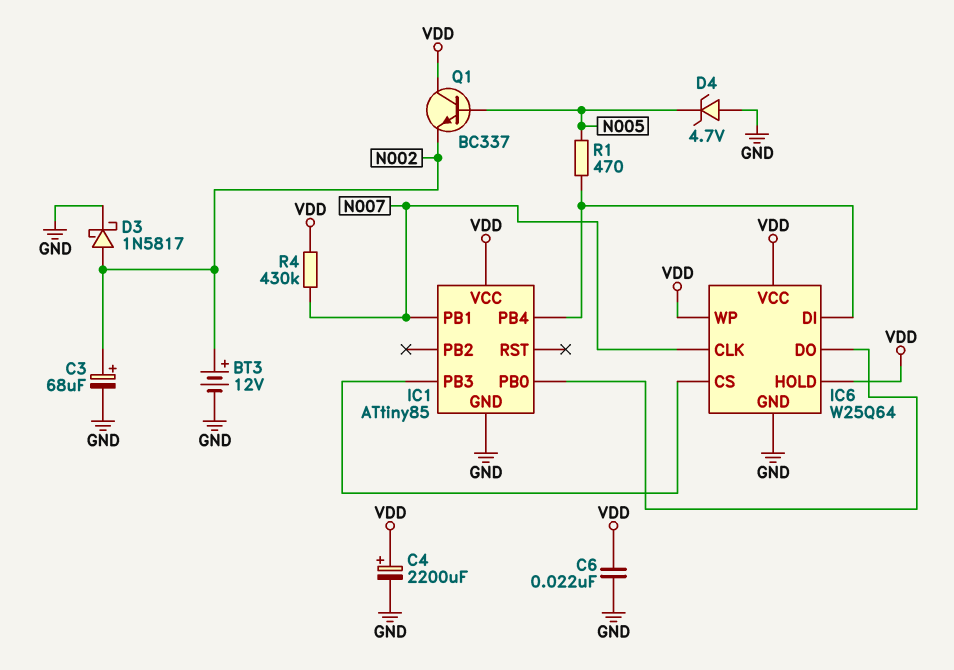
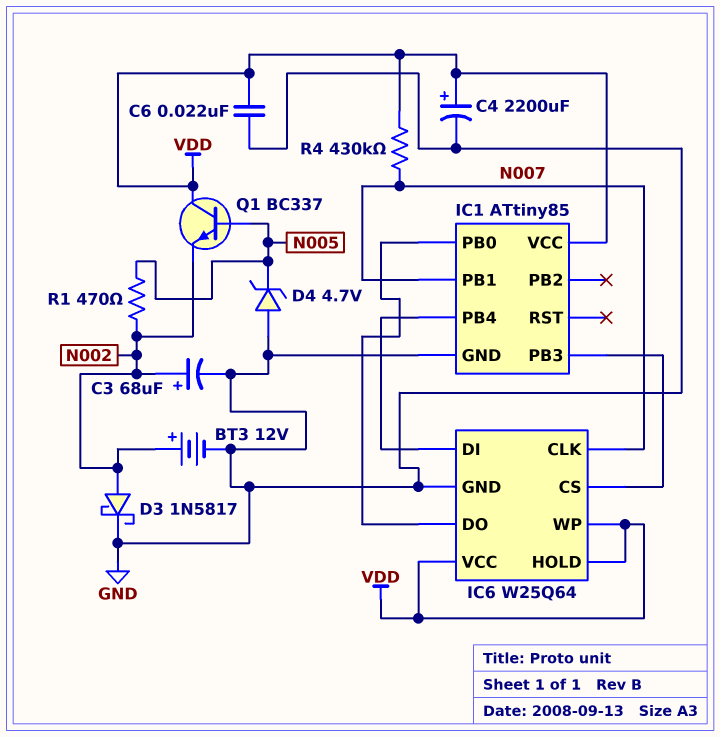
R1: 470 (IC1/PB4, N005) -> 470 (N002, N005)

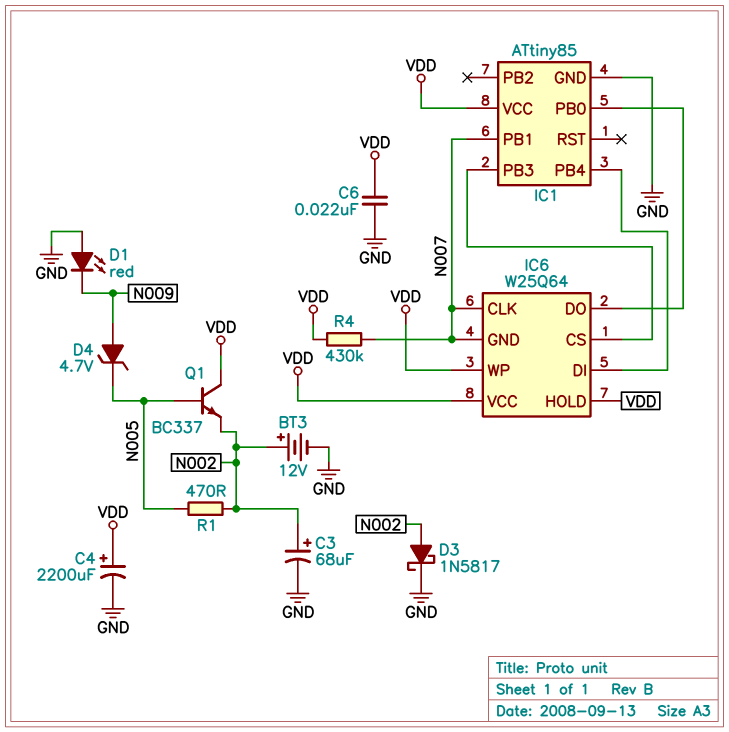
D1: none -> LED red (A GND, K N009)
D4: zener 4.7V (A GND, K N005) -> zener 4.7V (A N009, K N005)
IC6 pin GND: GND -> N007

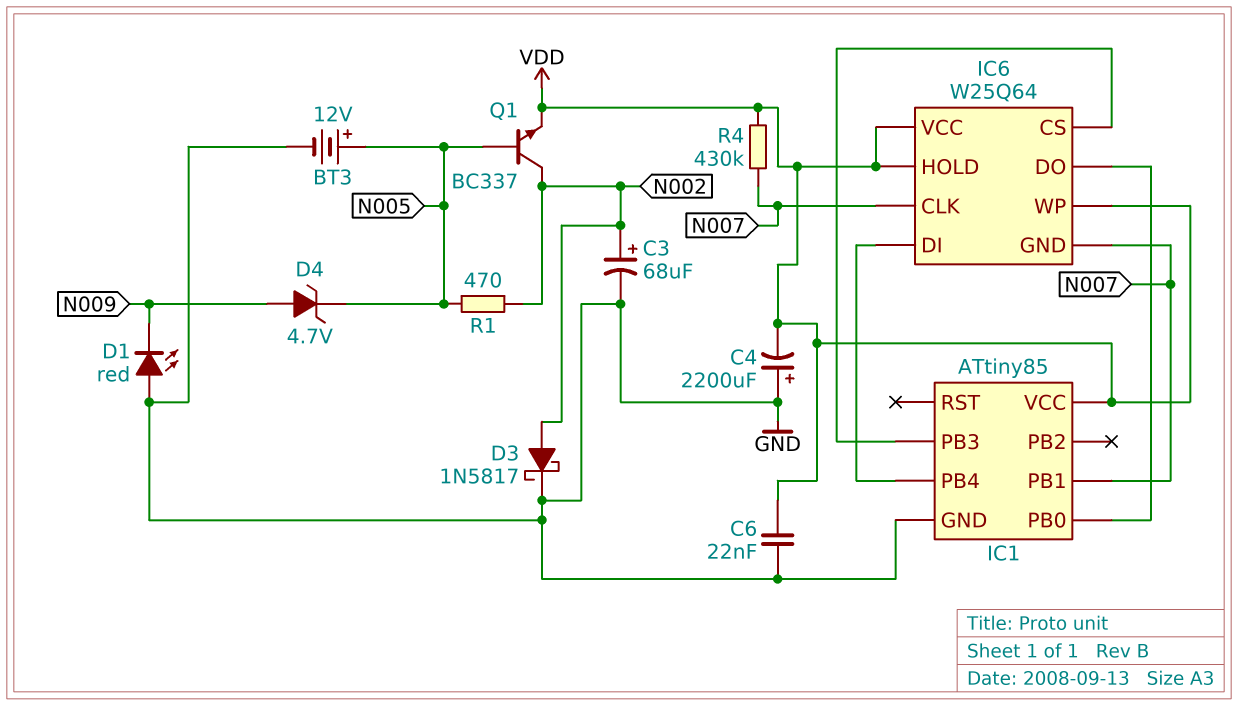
BT3: 12V (plus N002, minus GND) -> 12V (plus N005, minus GND)
C4: 2200uF (plus VDD, minus GND) -> 2200uF (plus GND, minus VDD)
Q1: NPN BC337 (B N005, C VDD, E N002) -> NPN BC337 (B N005, C N002, E VDD)

